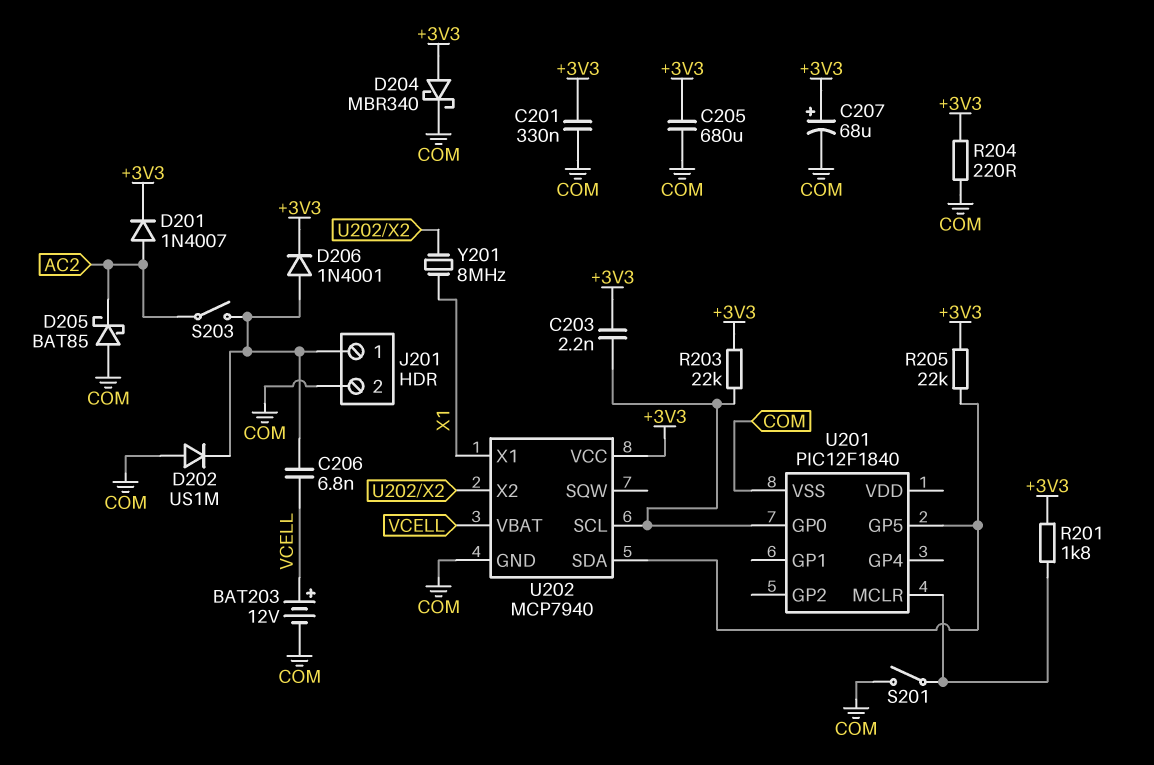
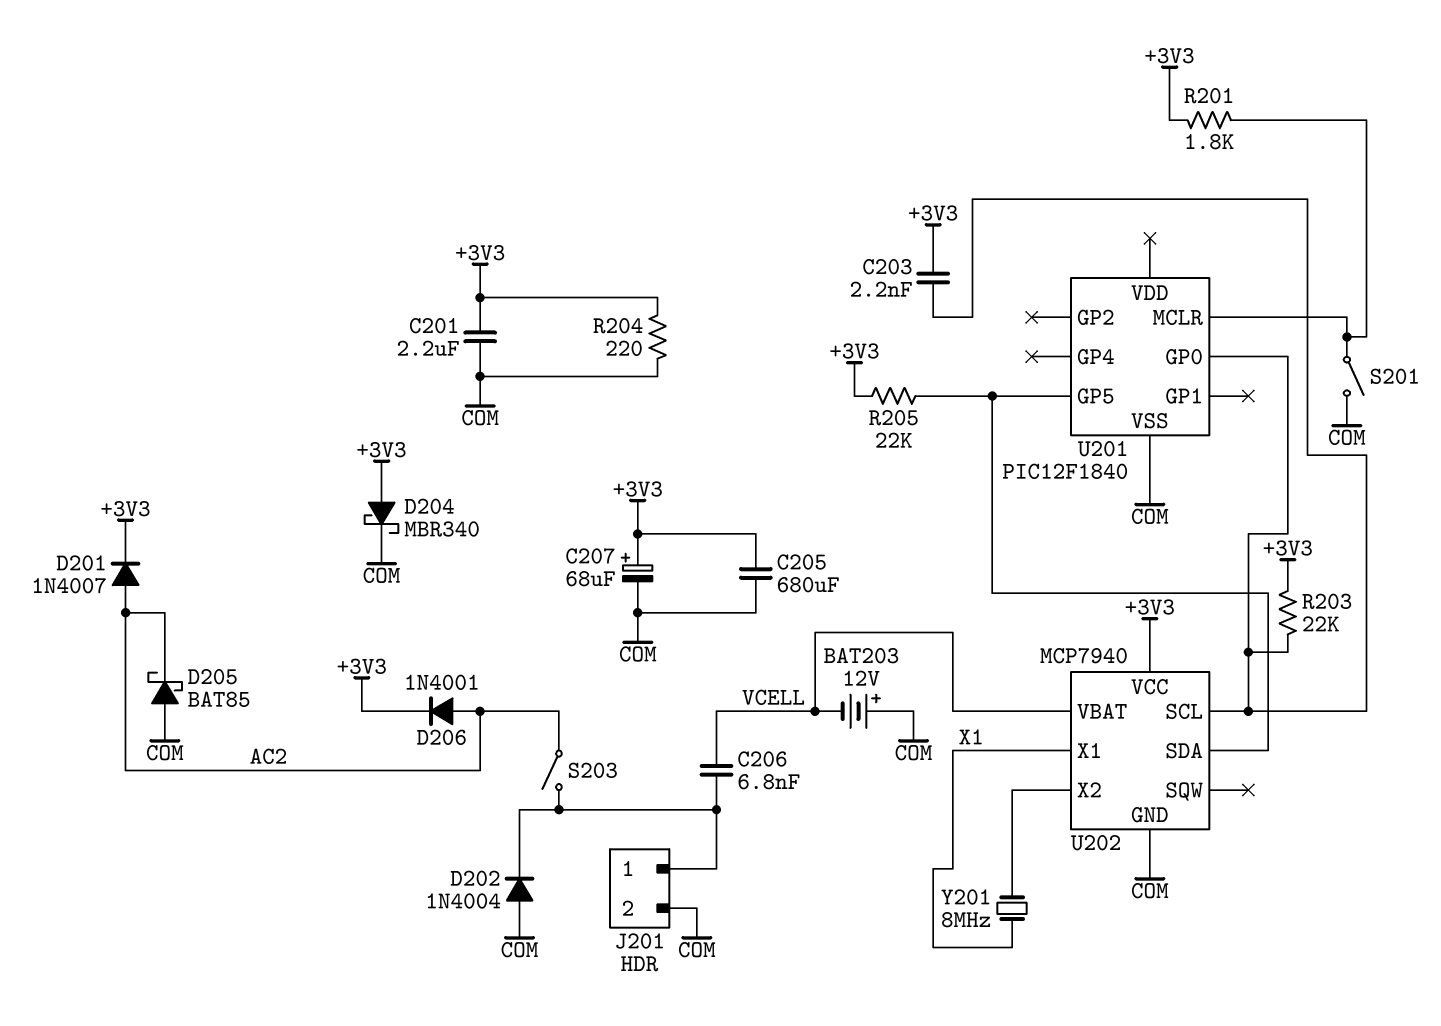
BAT203: 12V (plus VCELL, minus COM) -> 12V (plus COM, minus VCELL)
C201: 330nF (+3V3, COM) -> 2.2uF (+3V3, COM)
D202: diode US1M (A COM, K J201/1) -> diode 1N4004 (A COM, K J201/1)
D206: diode 1N4001 (A J201/1, K +3V3) -> diode 1N4001 (A AC2, K +3V3)

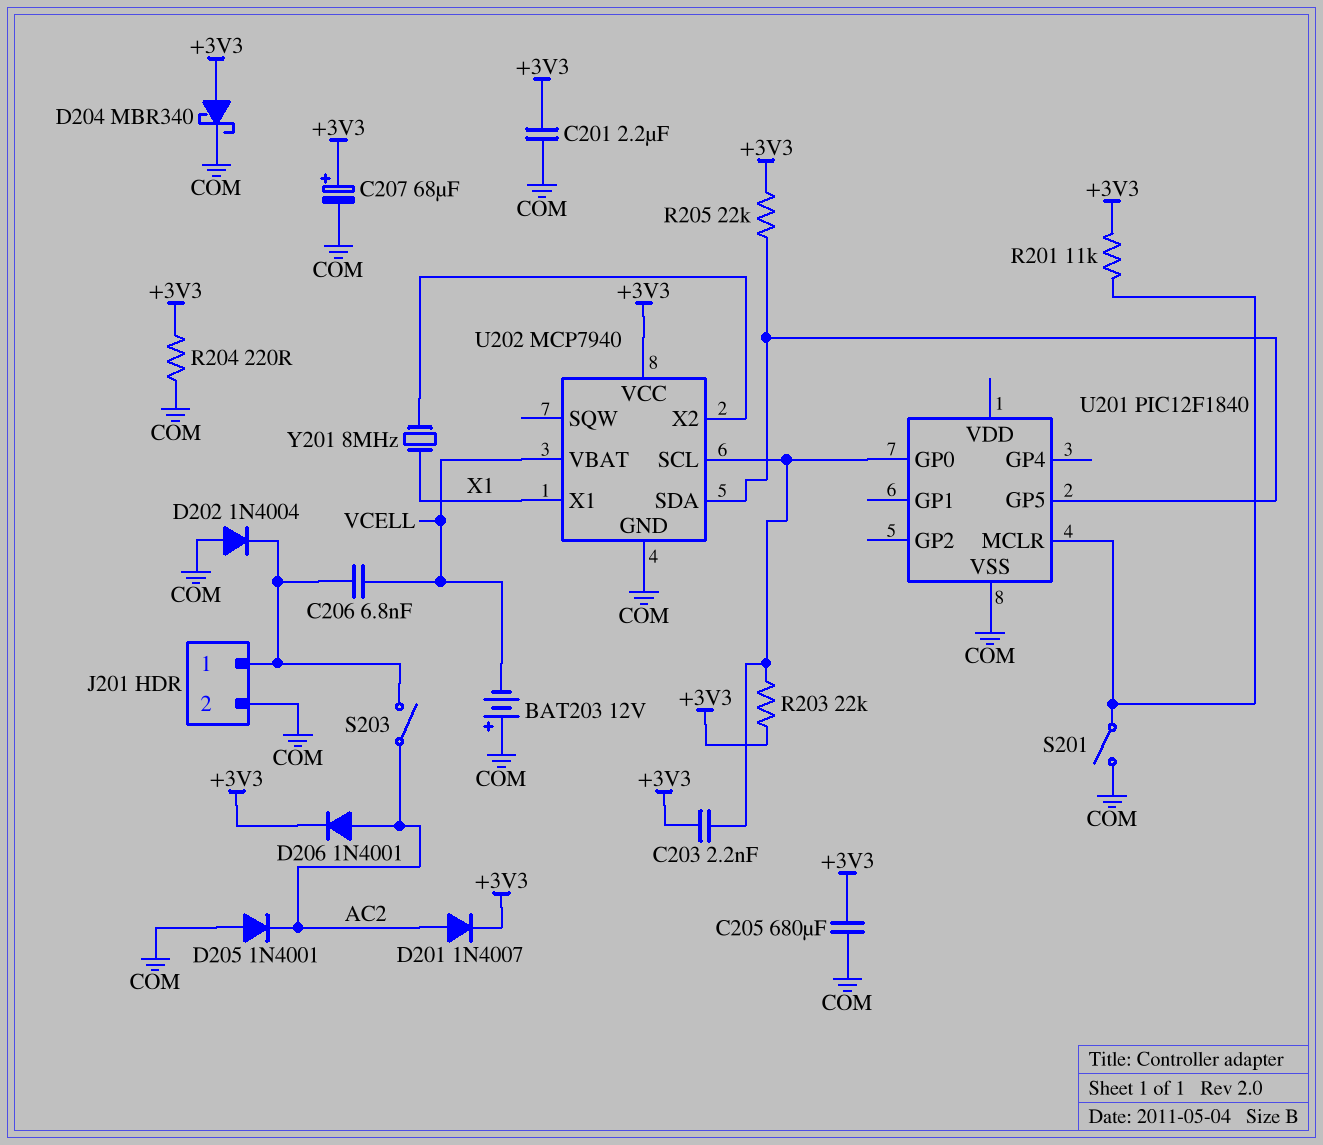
D205: schottky BAT85 (A COM, K AC2) -> diode 1N4001 (A COM, K AC2)
R201: 1.8k (+3V3, U201/MCLR) -> 11k (+3V3, U201/MCLR)

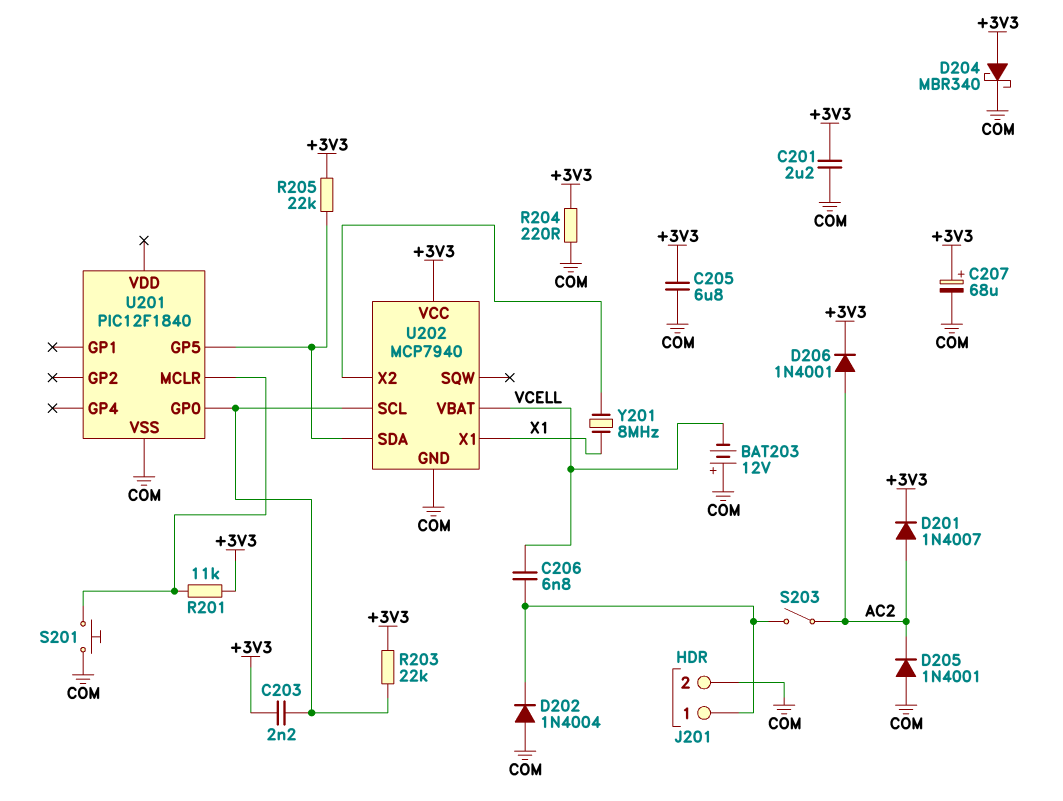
C205: 680uF (+3V3, COM) -> 6.8uF (+3V3, COM)
S201: switch (COM, U201/MCLR) -> button (COM, U201/MCLR)

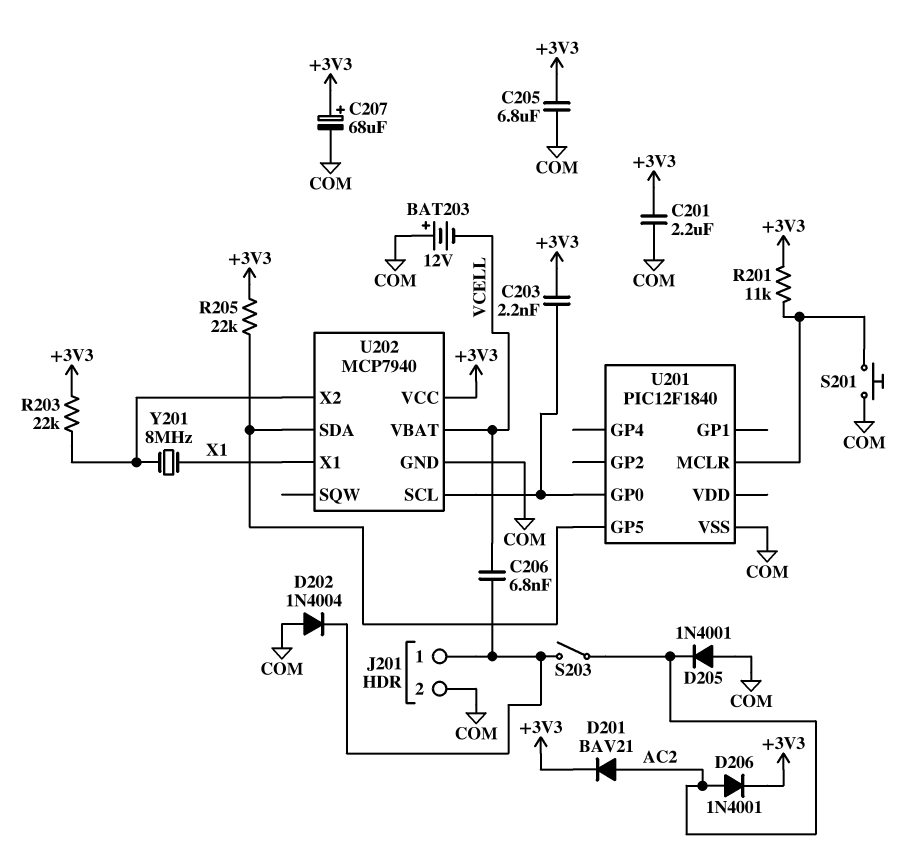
D201: diode 1N4007 (A AC2, K +3V3) -> diode BAV21 (A AC2, K +3V3)
D204: schottky MBR340 (A +3V3, K COM) -> none
R203: 22k (+3V3, U201/GP0) -> 22k (+3V3, U202/X2)
R204: 220 (+3V3, COM) -> none

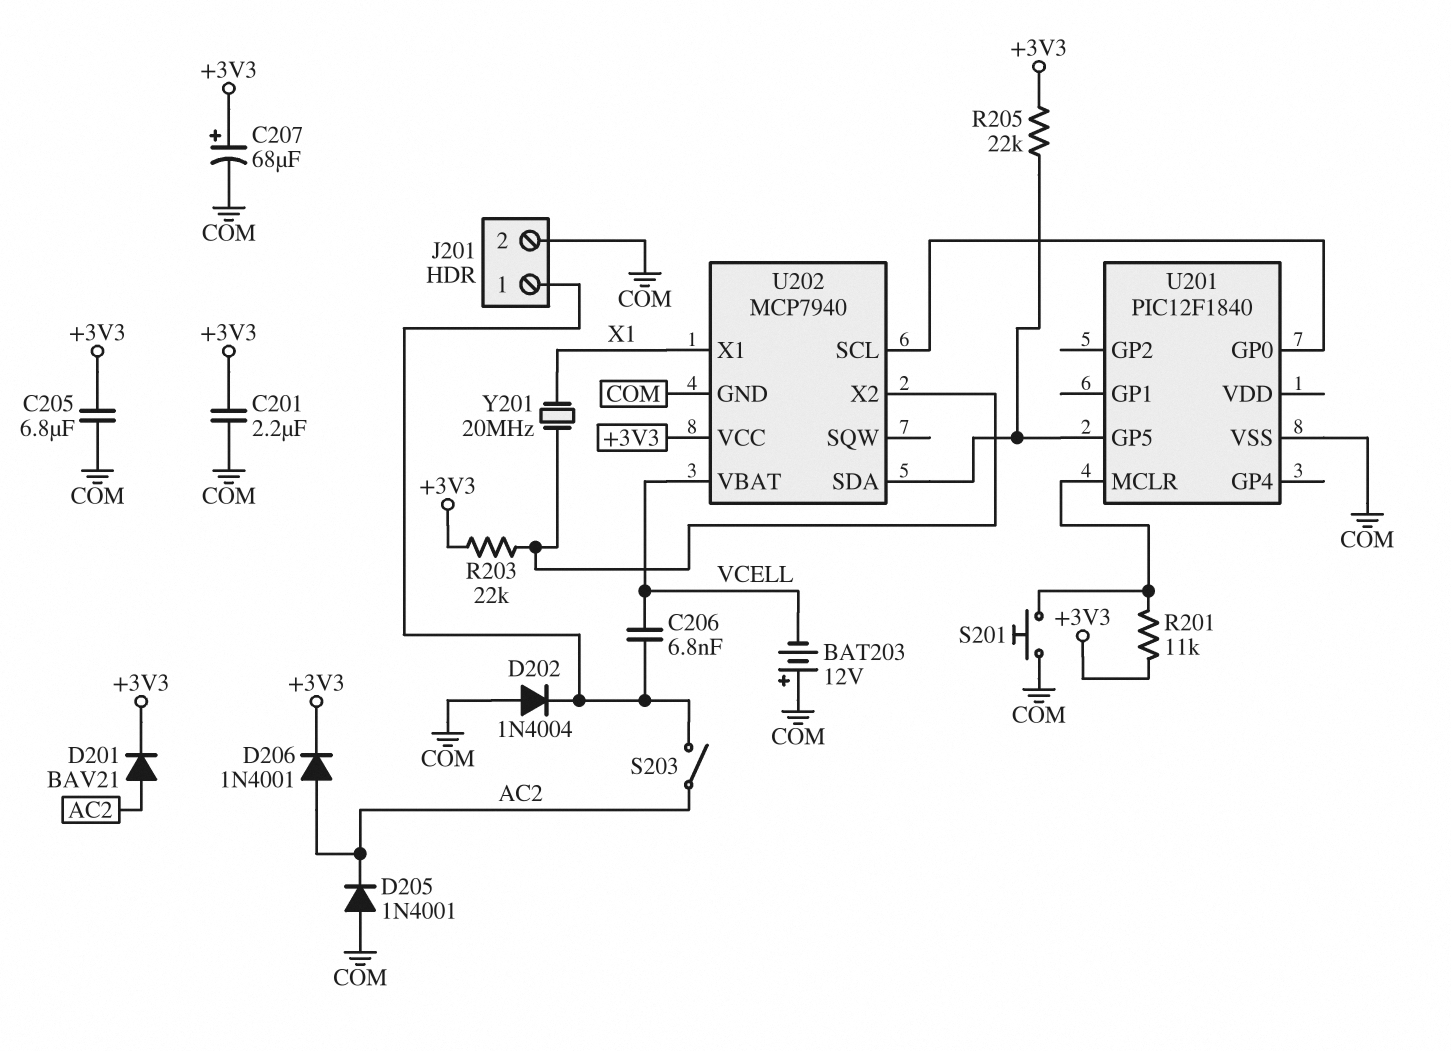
C203: 2.2nF (+3V3, U201/GP0) -> none
Y201: 8MHz (U202/X2, X1) -> 20MHz (U202/X2, X1)

